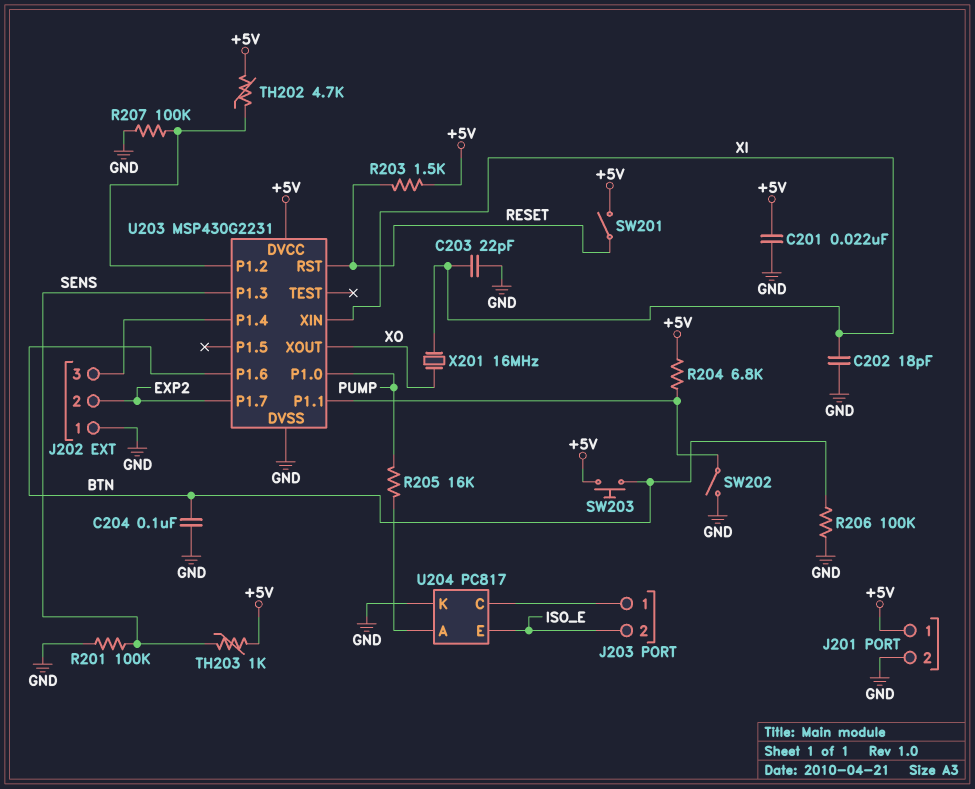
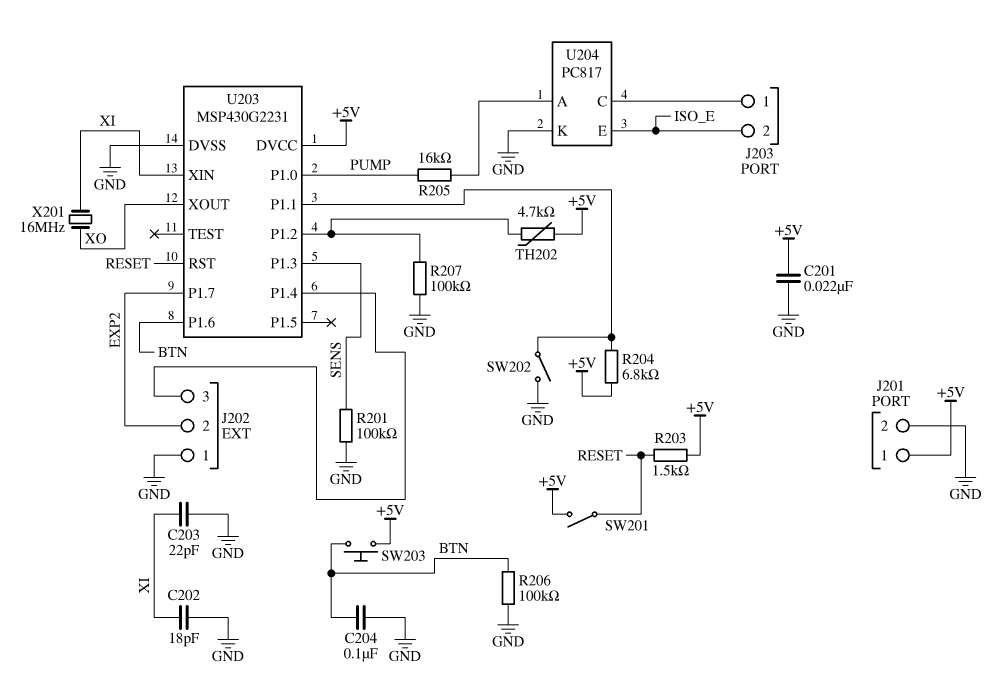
TH203: 1k (+5V, SENS) -> none

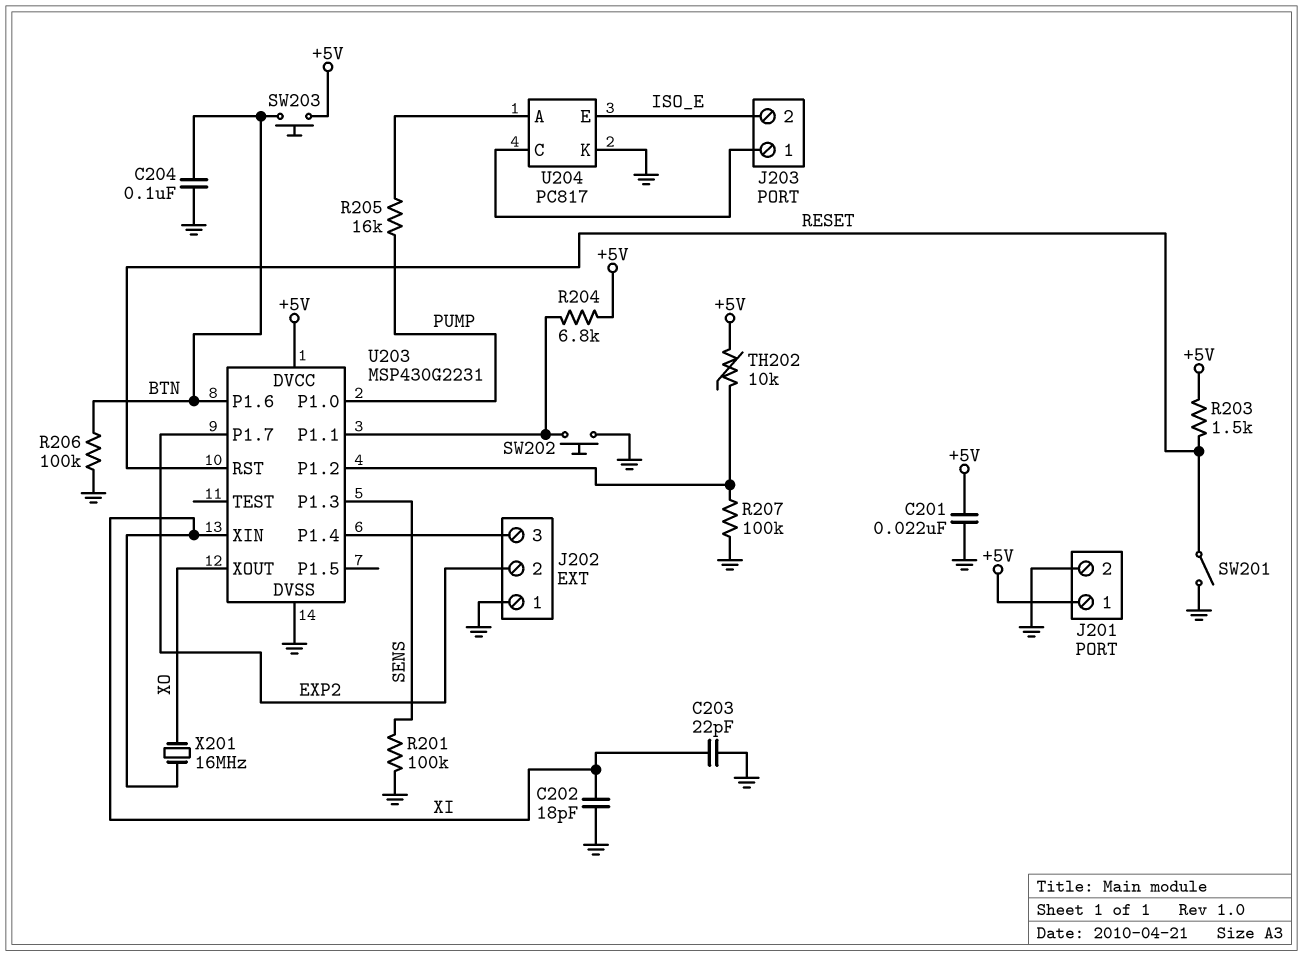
SW201: switch (+5V, RESET) -> switch (GND, RESET)
SW202: switch (GND, U203/P1.1) -> button (GND, U203/P1.1)
TH202: 4.7k (+5V, U203/P1.2) -> 10k (+5V, U203/P1.2)

